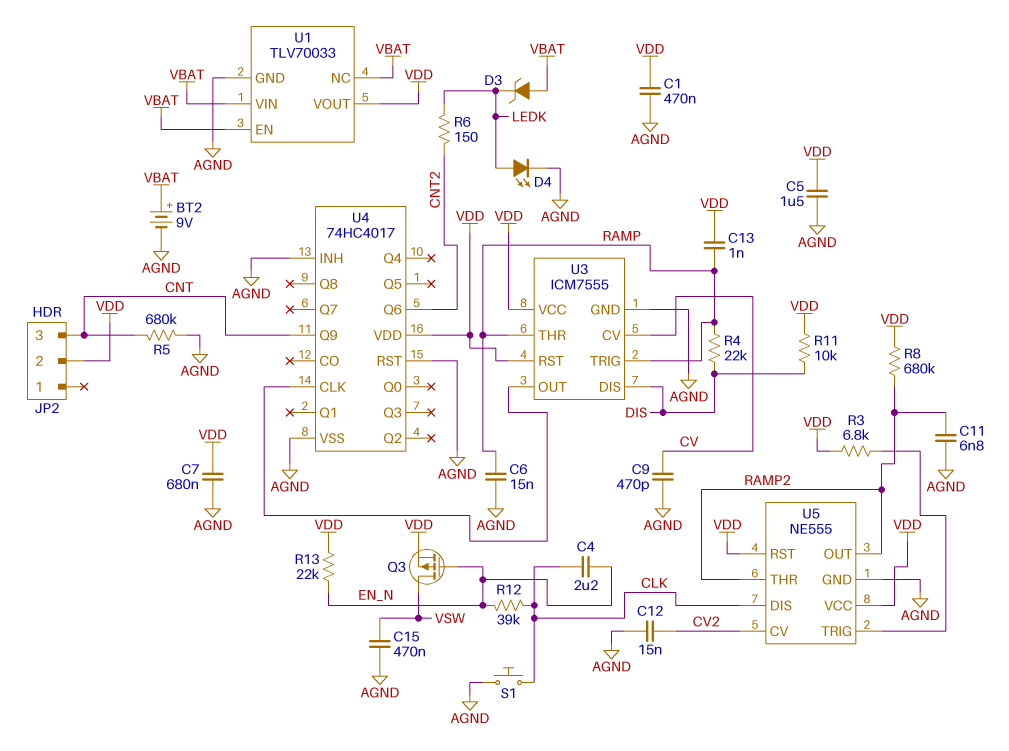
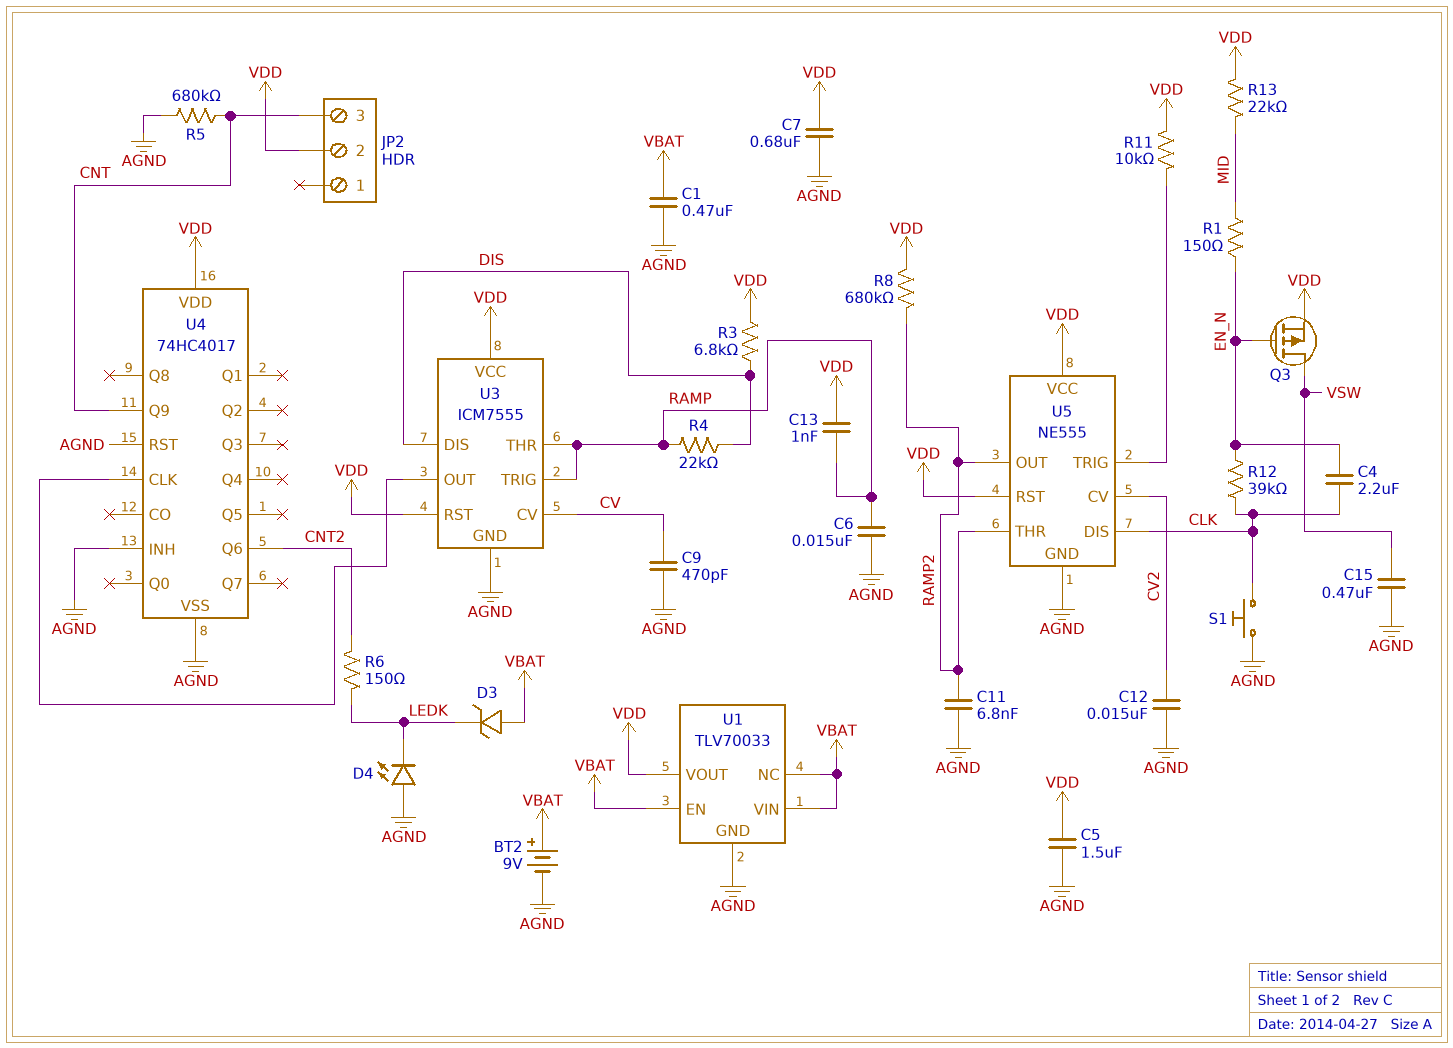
C1: 470nF (AGND, VDD) -> 470nF (AGND, VBAT)
D4: LED (A LEDK, K AGND) -> LED (A AGND, K LEDK)
R1: none -> 150 (EN_N, MID)
R3: 6.8k (U5/TRIG, VDD) -> 6.8k (DIS, VDD)
R11: 10k (DIS, VDD) -> 10k (U5/TRIG, VDD)
R13: 22k (EN_N, VDD) -> 22k (MID, VDD)

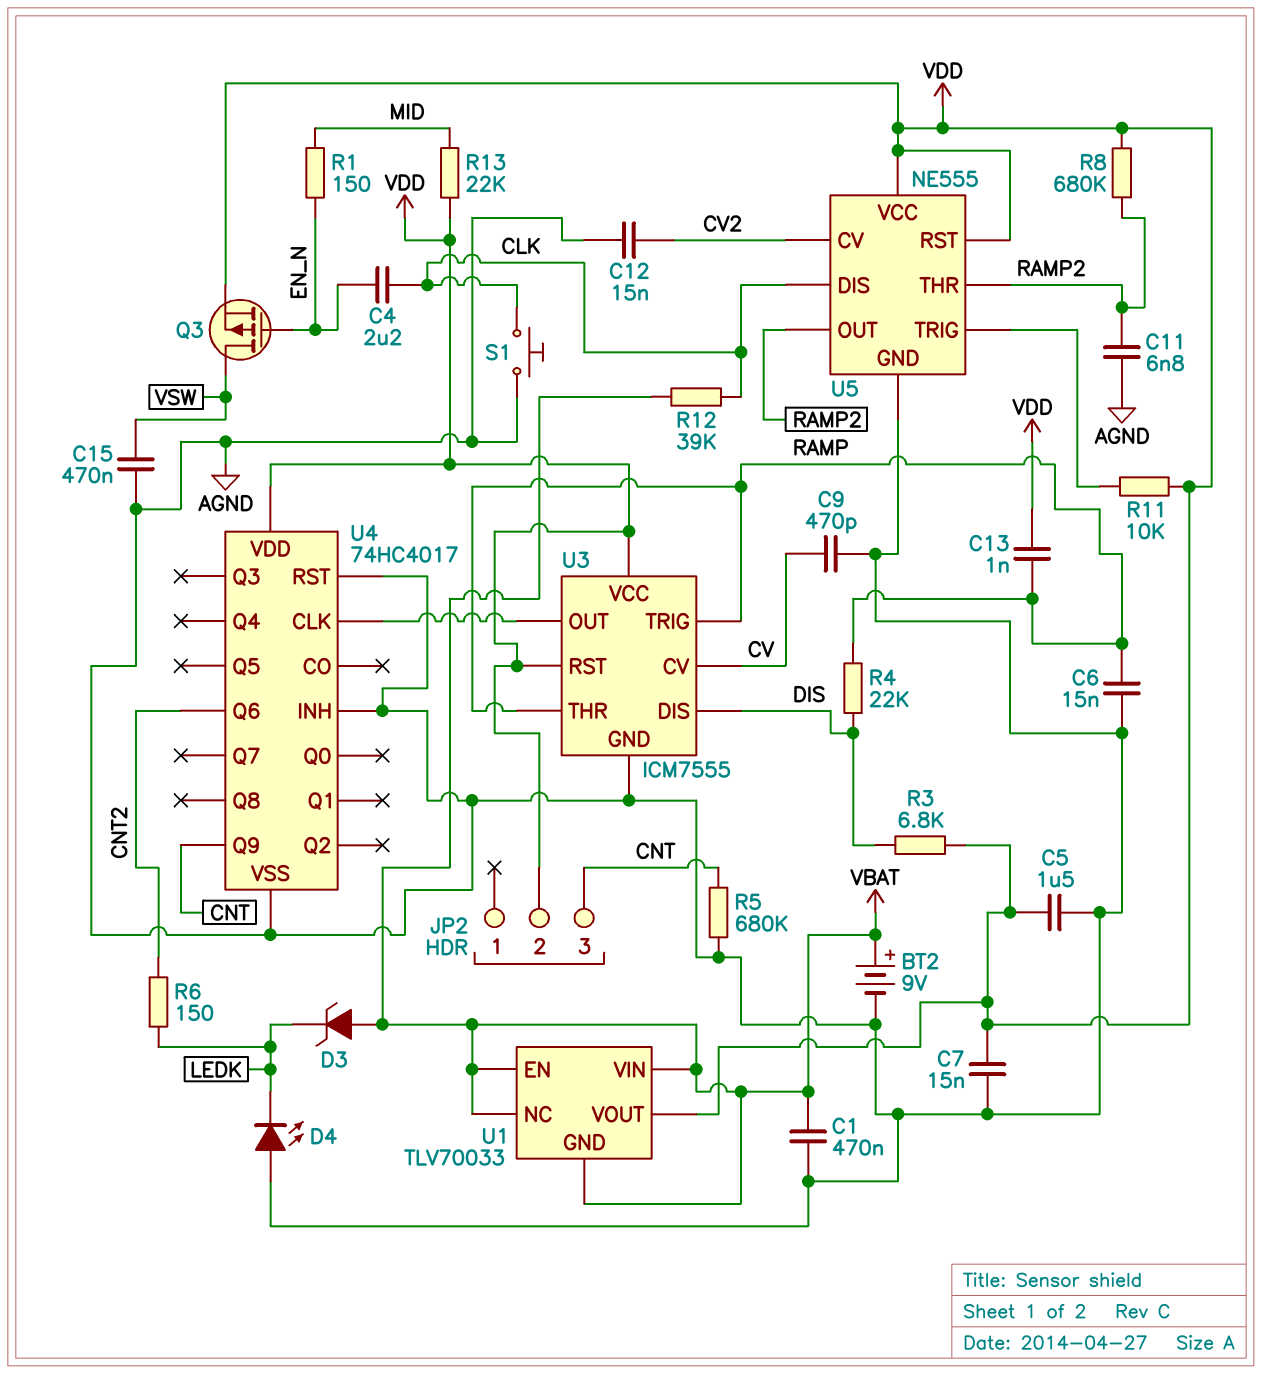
C7: 680nF (AGND, VDD) -> 15nF (AGND, VDD)
R12: 39k (CLK, EN_N) -> 39k (CLK, VBAT)
U1 pin GND: AGND -> VBAT

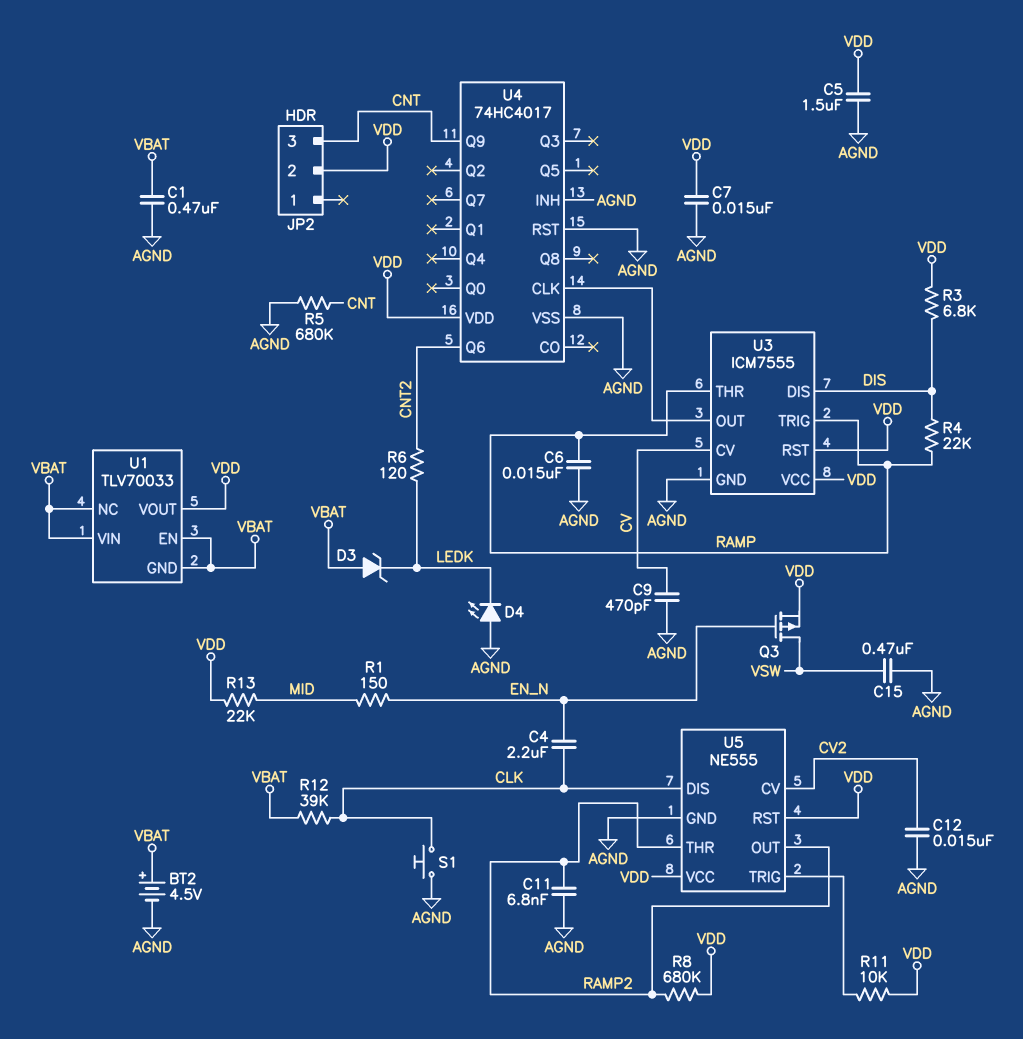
BT2: 9V (plus VBAT, minus AGND) -> 4.5V (plus VBAT, minus AGND)
C13: 1nF (RAMP, VDD) -> none
R6: 150 (CNT2, LEDK) -> 120 (CNT2, LEDK)

